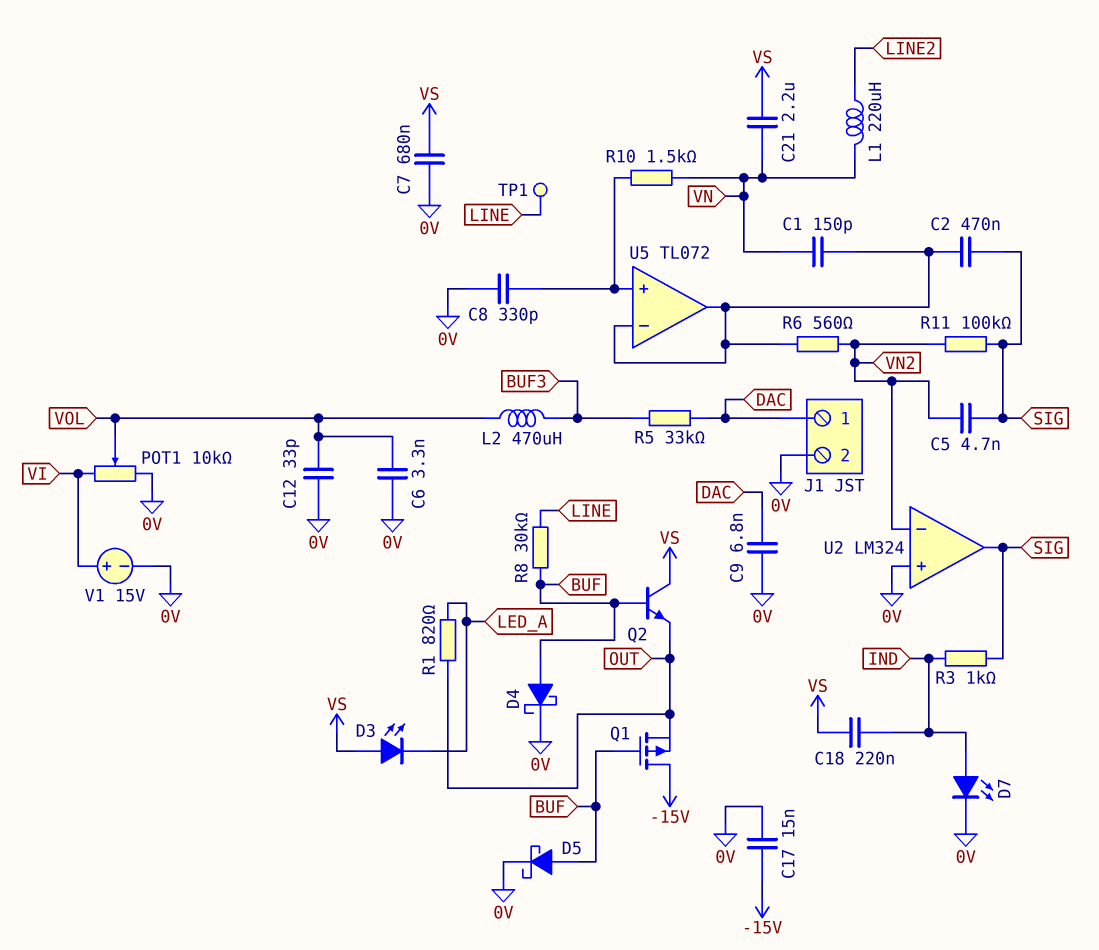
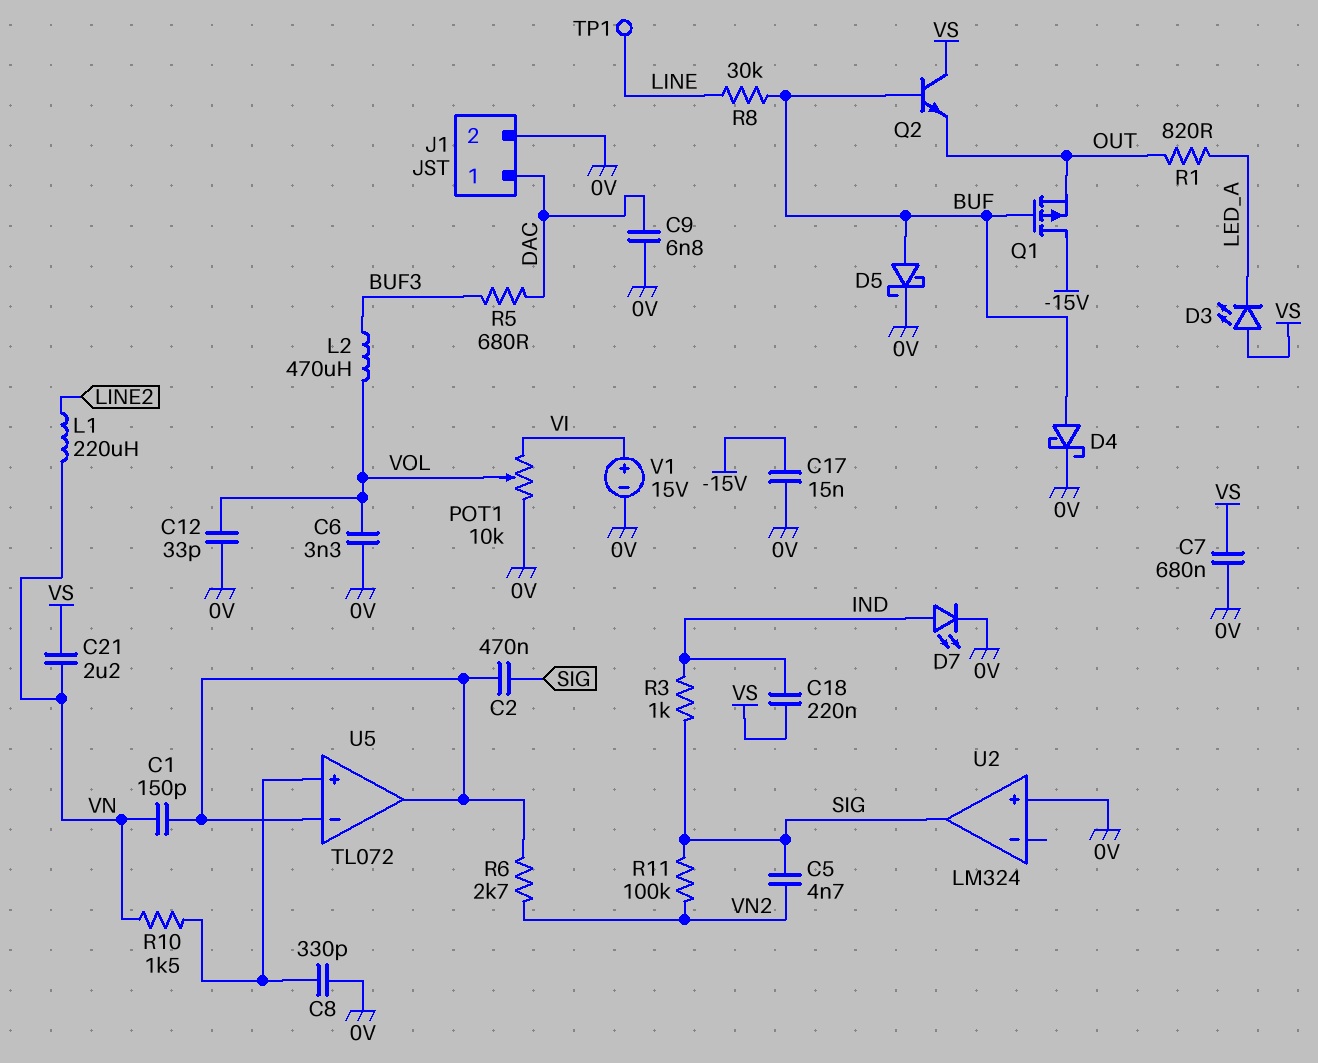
R5: 33k (BUF3, DAC) -> 680 (BUF3, DAC)
R6: 560 (U5/in-, VN2) -> 2.7k (U5/in-, VN2)
U2 pin in-: VN2 -> none

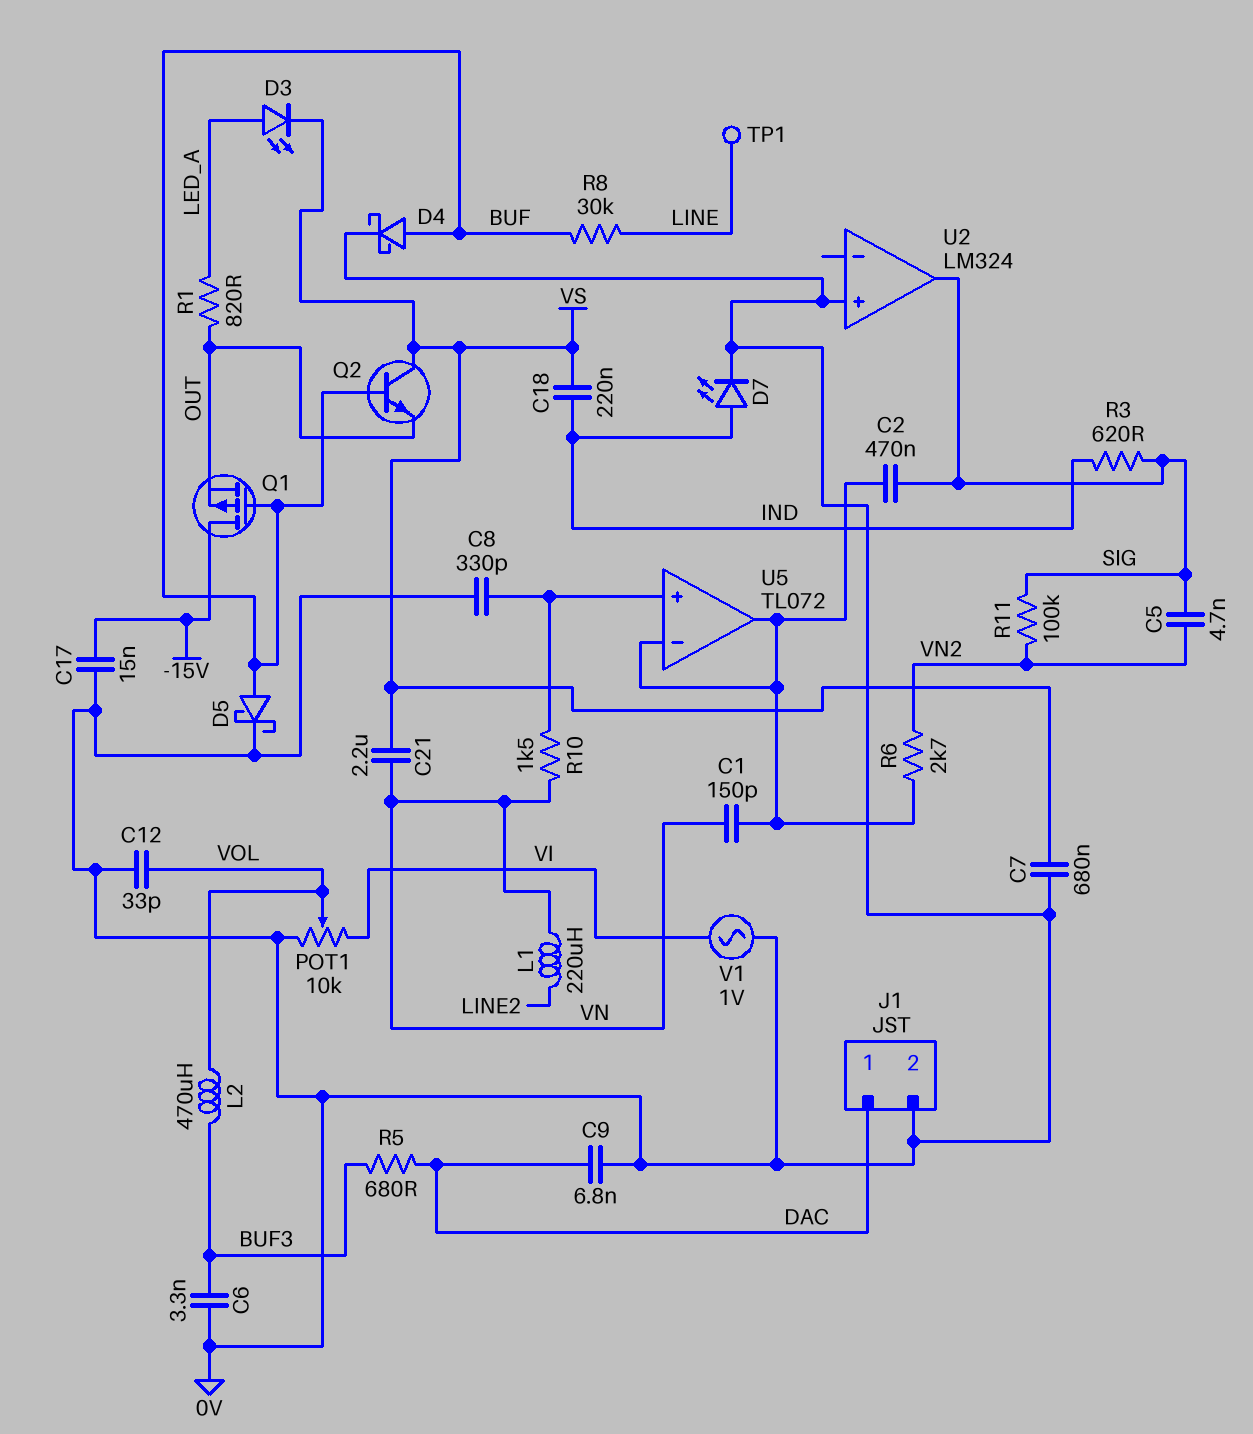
C6: 3.3nF (0V, VOL) -> 3.3nF (0V, BUF3)
D3: LED (A VS, K LED_A) -> LED (A LED_A, K VS)
R3: 1k (IND, SIG) -> 620 (IND, SIG)
V1: 15V (plus VI, minus 0V) -> AC 1V (0V, VI)

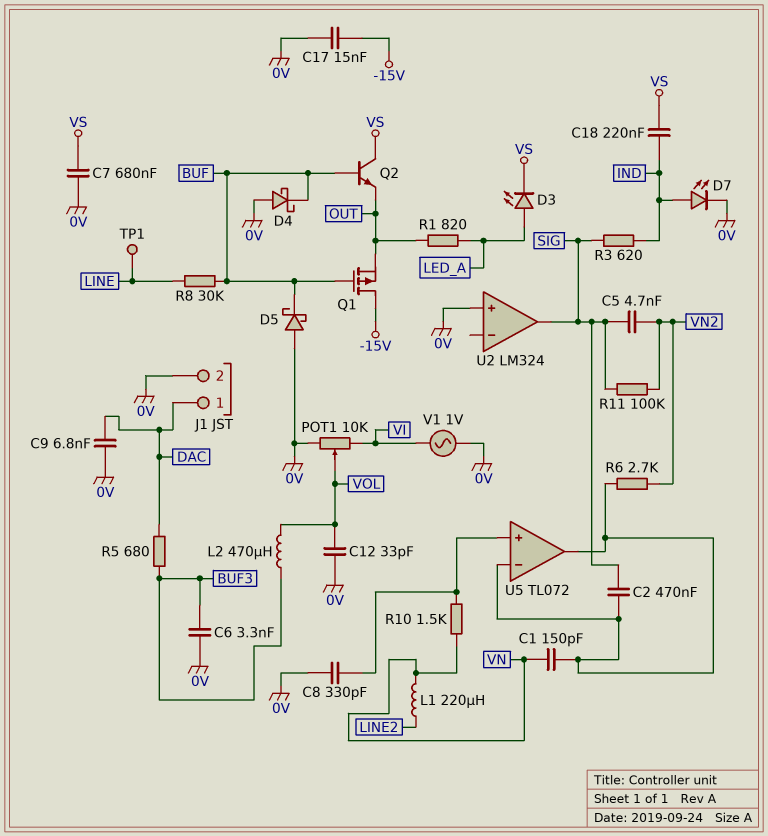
C21: 2.2uF (VN, VS) -> none
D4: schottky (A BUF, K 0V) -> schottky (A 0V, K BUF)
D5: schottky (A BUF, K 0V) -> schottky (A 0V, K BUF)

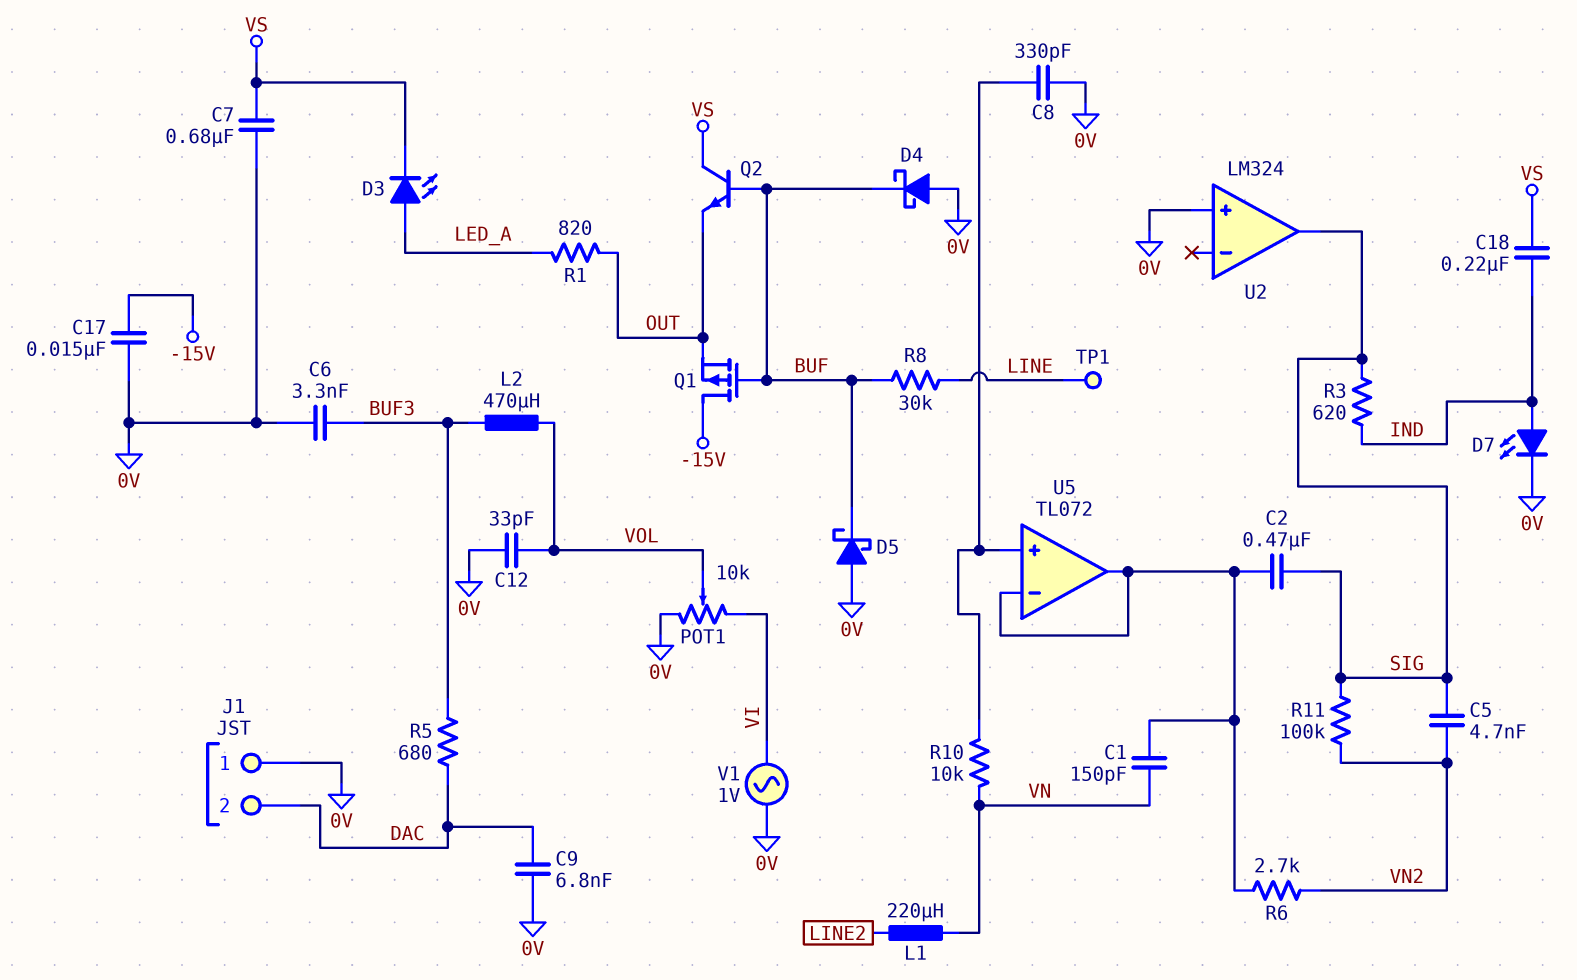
J1 pin 1: DAC -> 0V
J1 pin 2: 0V -> DAC
R10: 1.5k (U5/in+, VN) -> 10k (U5/in+, VN)

